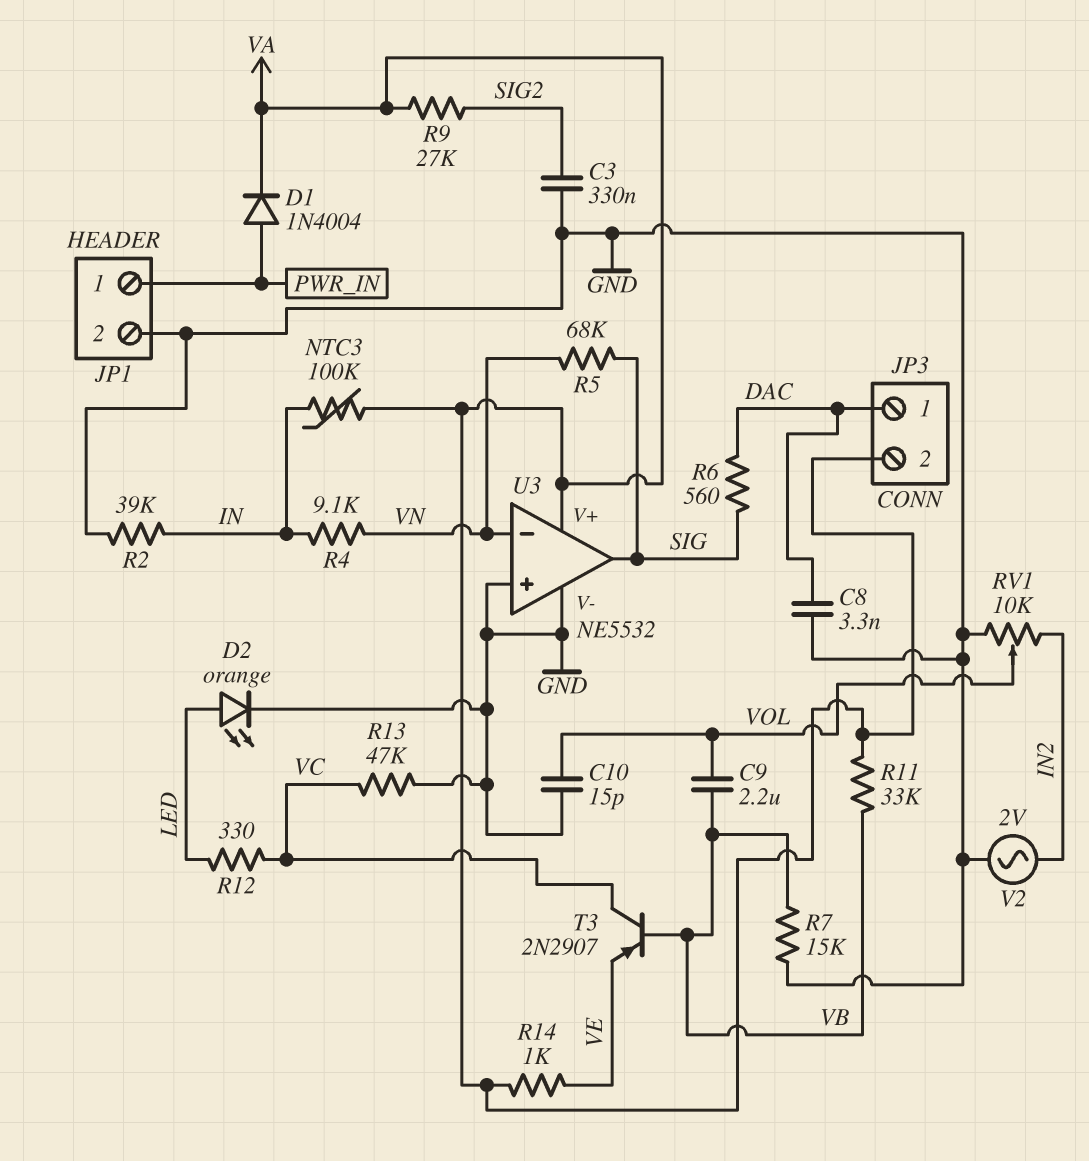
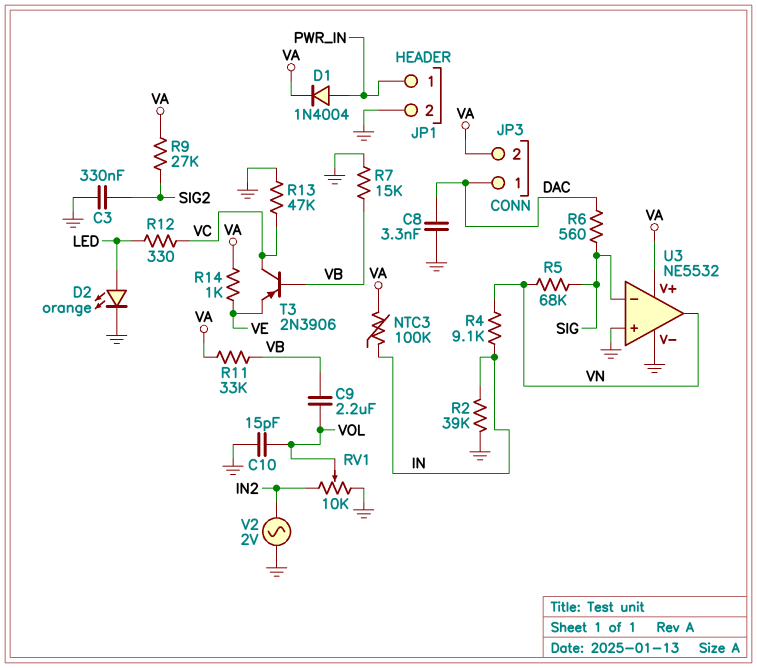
T3: PNP 2N2907 (B VB, C VC, E VE) -> PNP 2N3906 (B VB, C VC, E VE)
U3 pin in-: VN -> SIG
U3 pin out: SIG -> VN

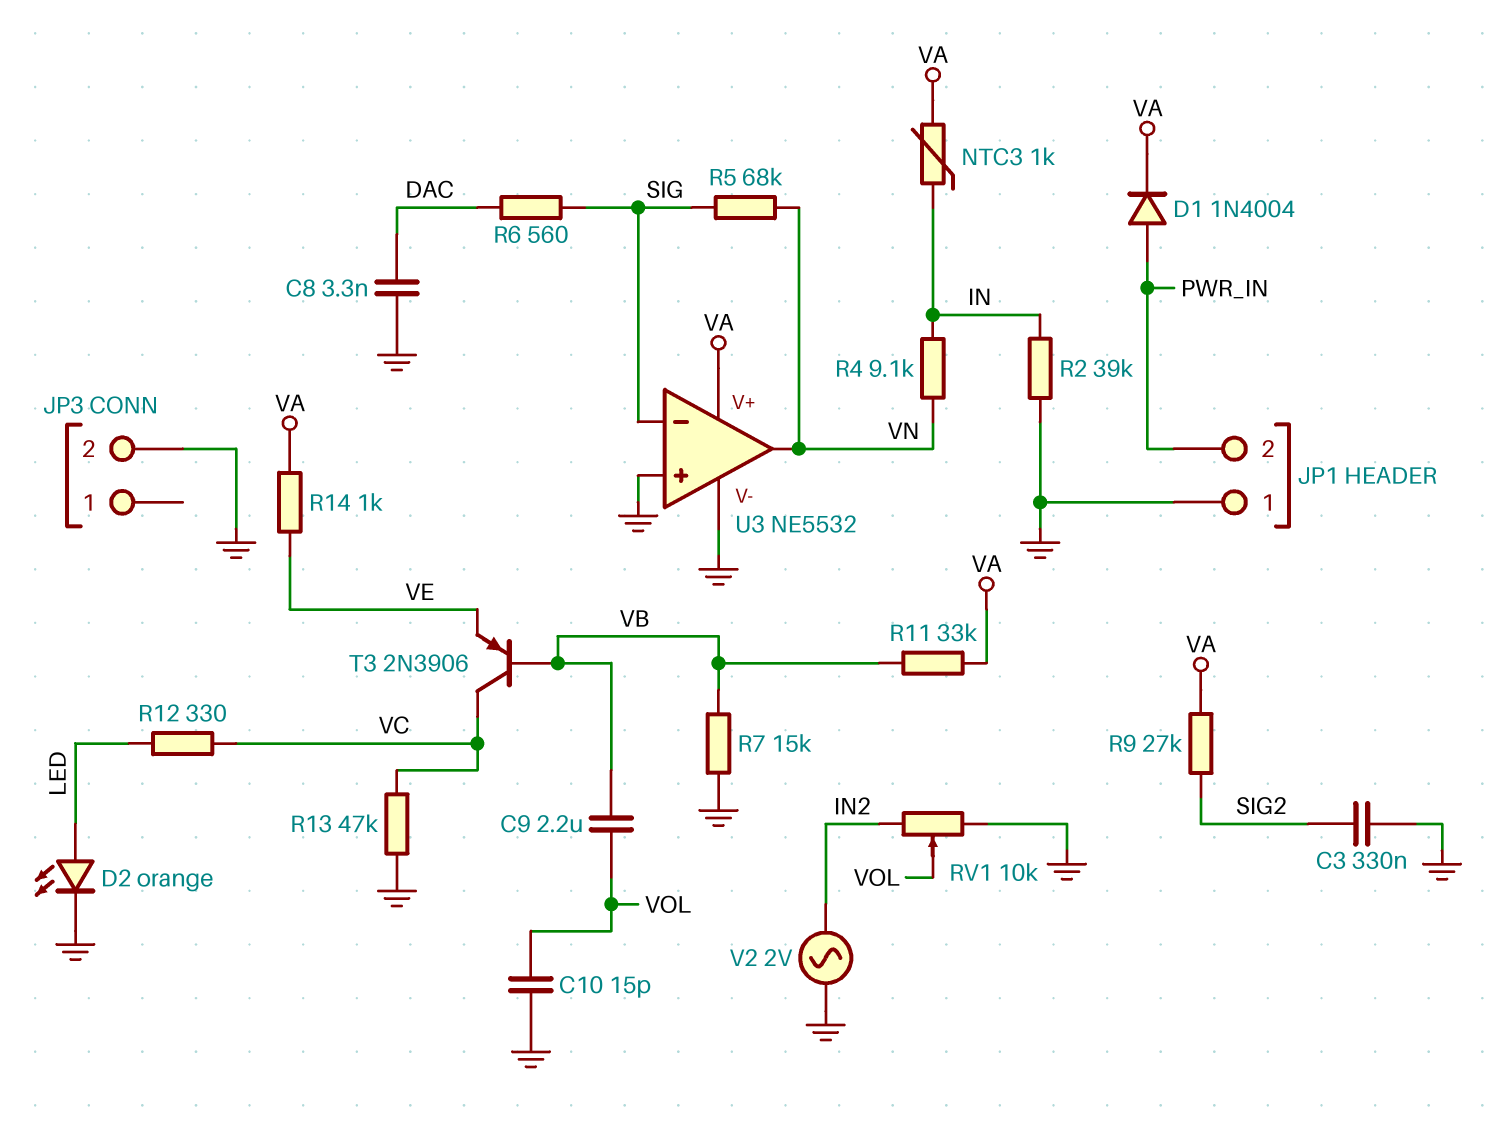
JP1 pin 1: PWR_IN -> GND
JP1 pin 2: GND -> PWR_IN
JP3 pin 1: DAC -> none
JP3 pin 2: VA -> GND
NTC3: 100k (IN, VA) -> 1k (IN, VA)

